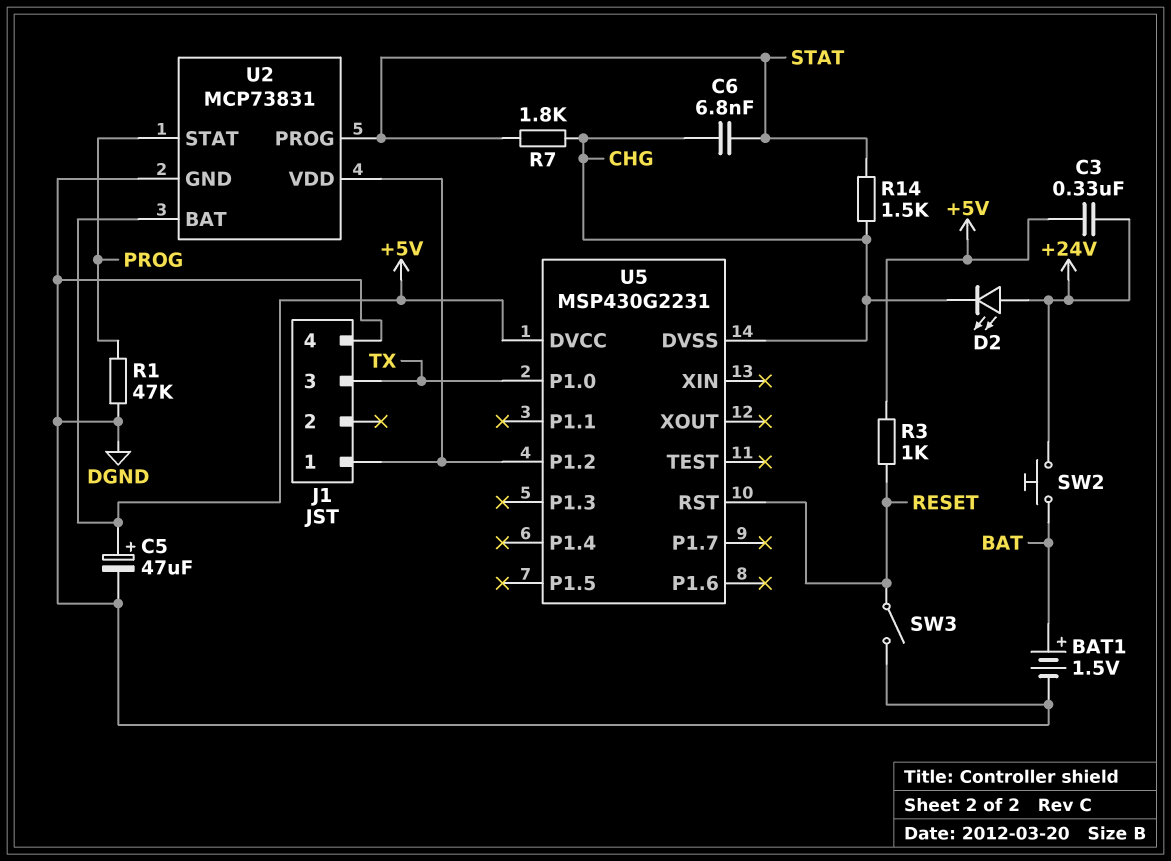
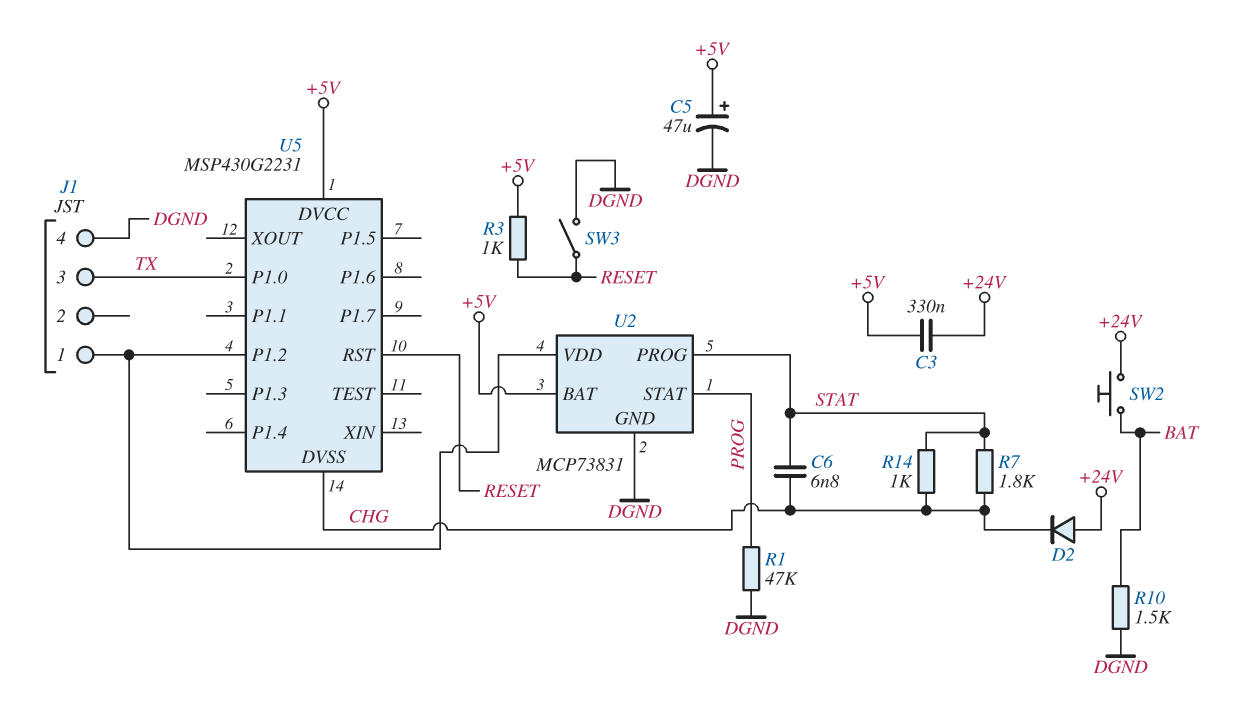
BAT1: 1.5V (plus BAT, minus DGND) -> none
D2: LED (A +24V, K CHG) -> diode (A +24V, K CHG)
R10: none -> 1.5k (BAT, DGND)
R14: 1.5k (CHG, STAT) -> 1k (CHG, STAT)

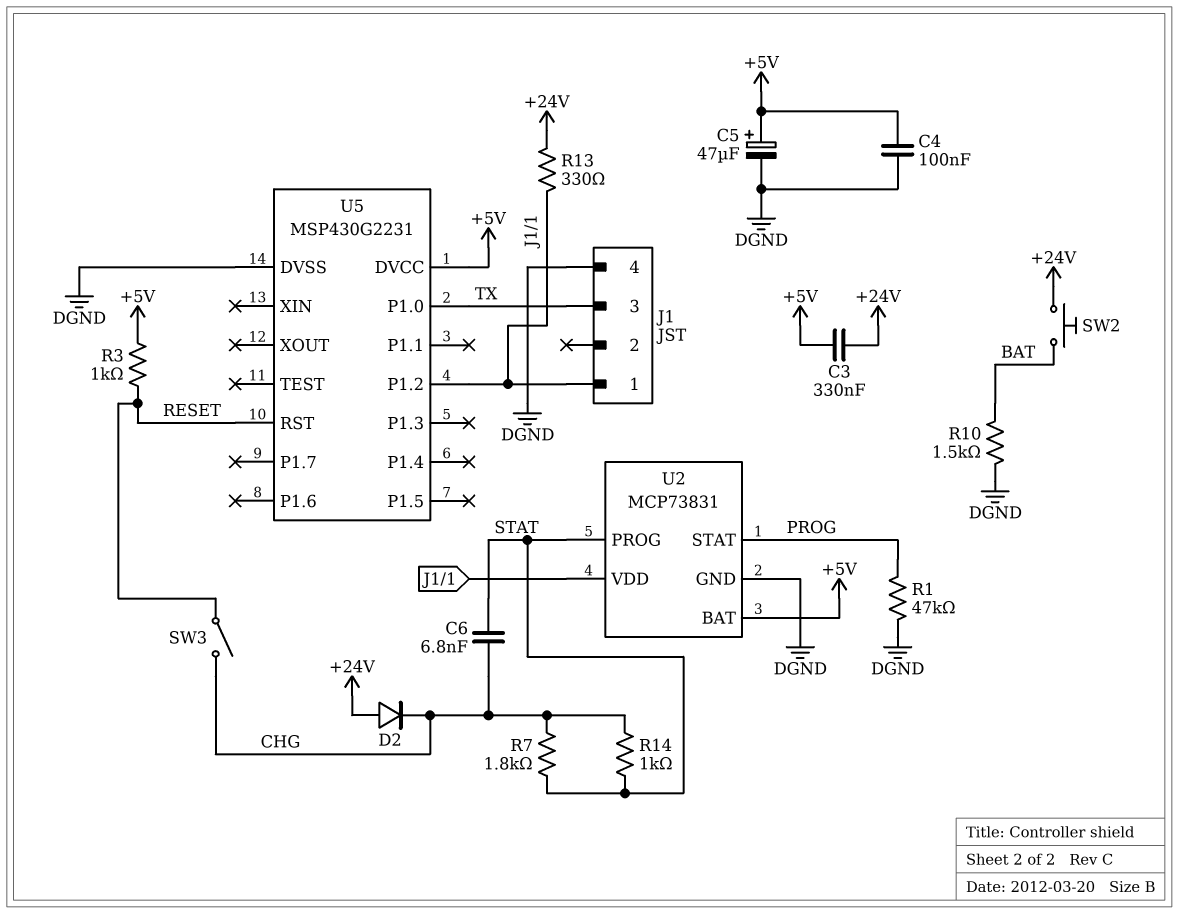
C4: none -> 100nF (+5V, DGND)
R13: none -> 330 (+24V, J1/1)
SW3: switch (DGND, RESET) -> switch (CHG, RESET)
U5 pin DVSS: CHG -> DGND

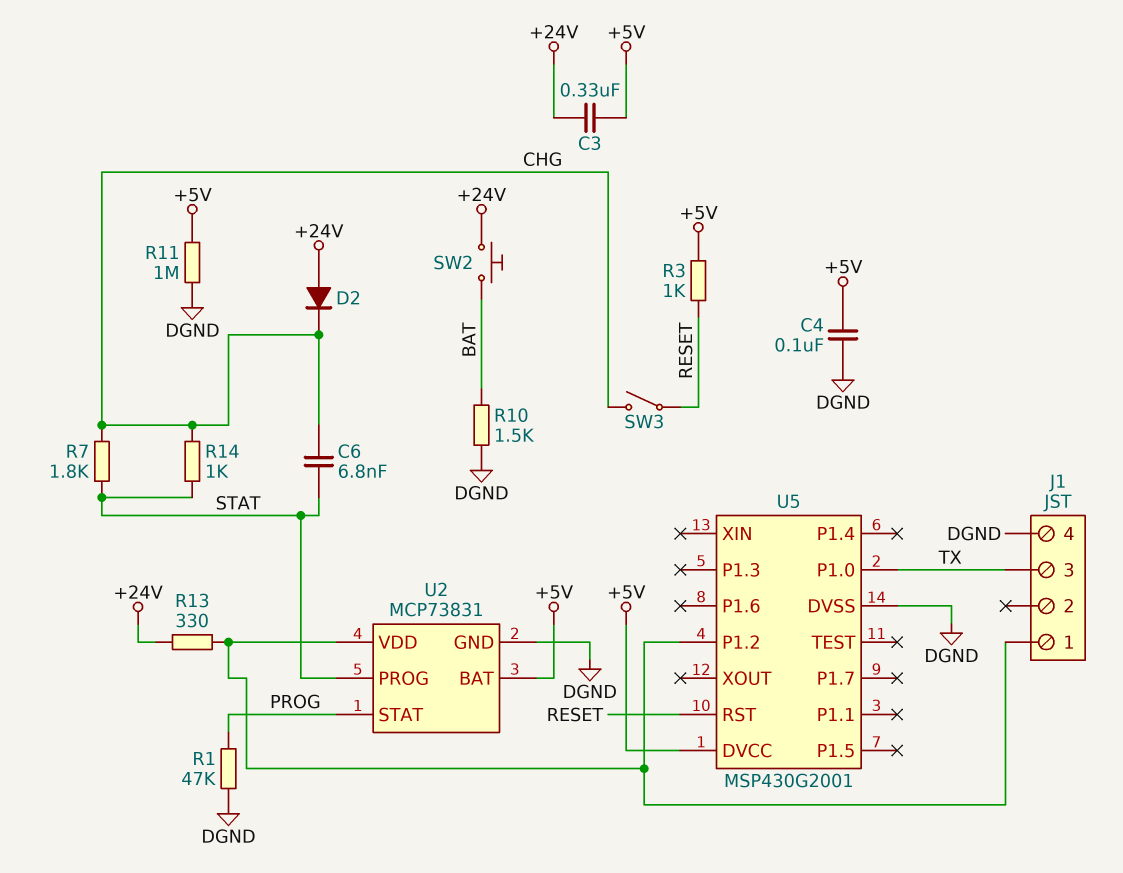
C5: 47uF (plus +5V, minus DGND) -> none
R11: none -> 1M (+5V, DGND)
U5: MSP430G2231 -> MSP430G2001

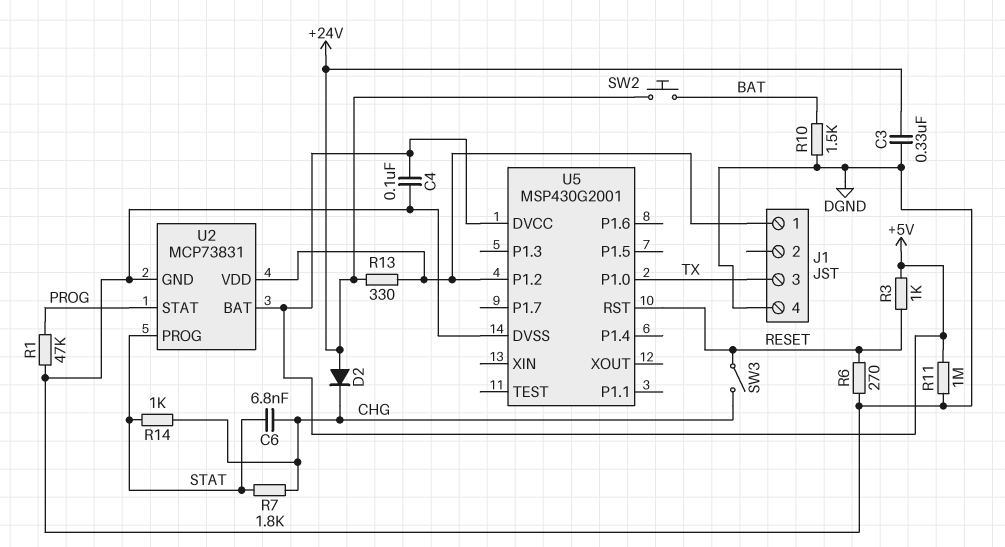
C3: 330nF (+5V, +24V) -> 330nF (+24V, DGND)
R6: none -> 270 (DGND, RESET)

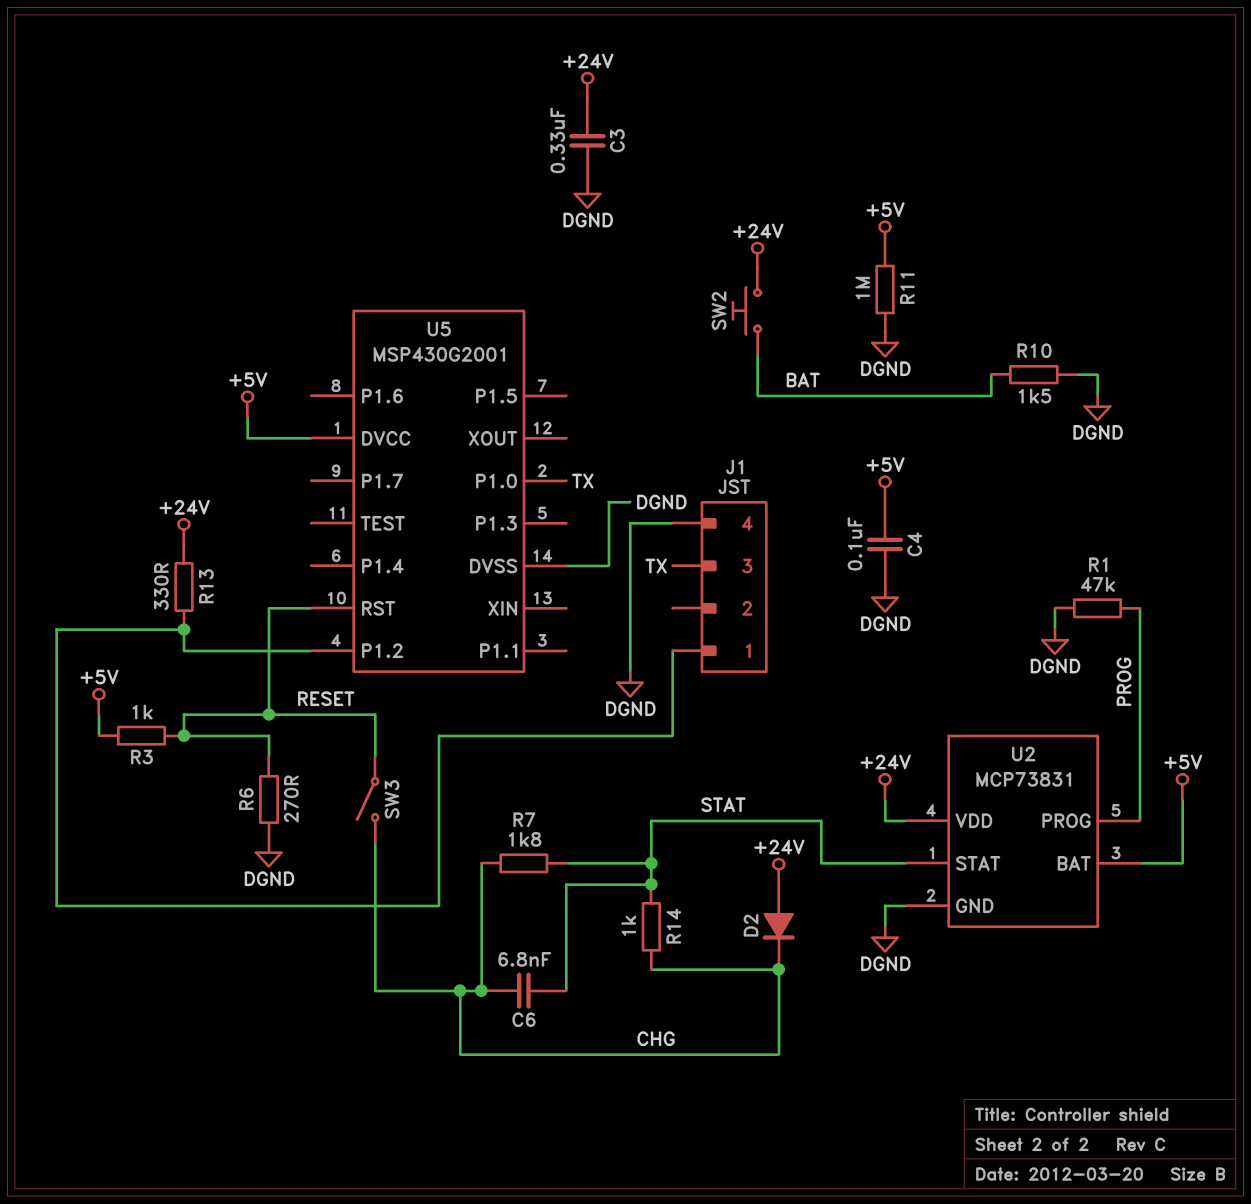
U2 pin PROG: STAT -> PROG
U2 pin STAT: PROG -> STAT
U2 pin VDD: J1/1 -> +24V

